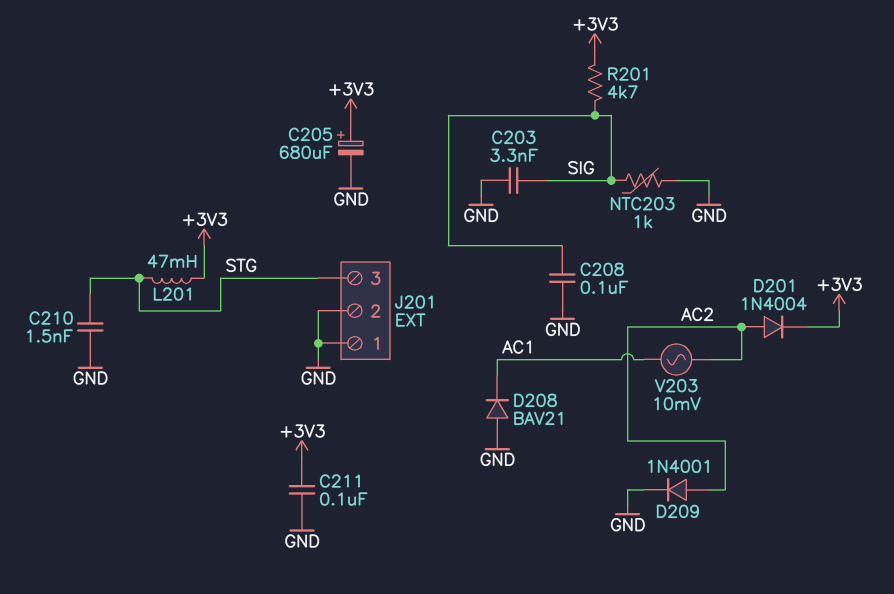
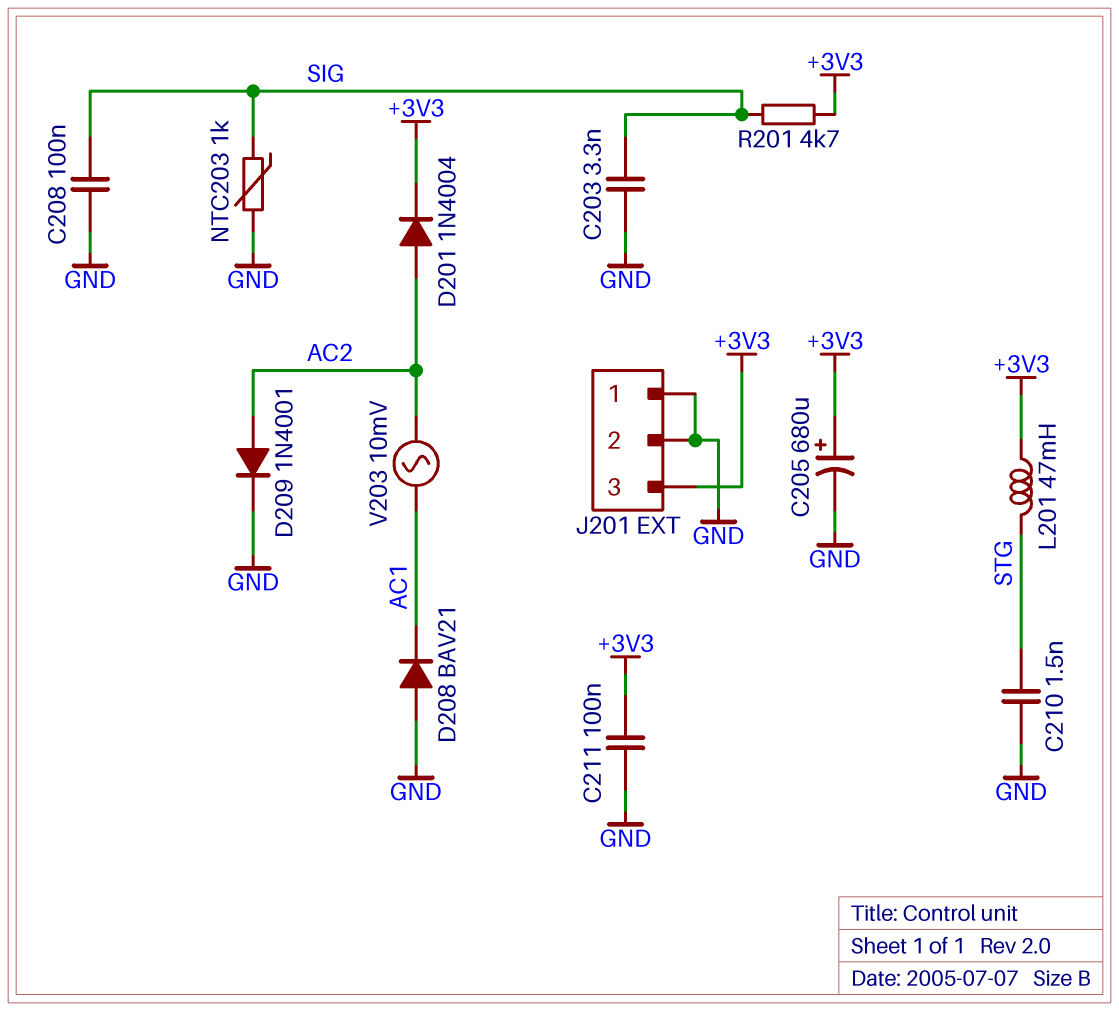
J201 pin 3: STG -> +3V3

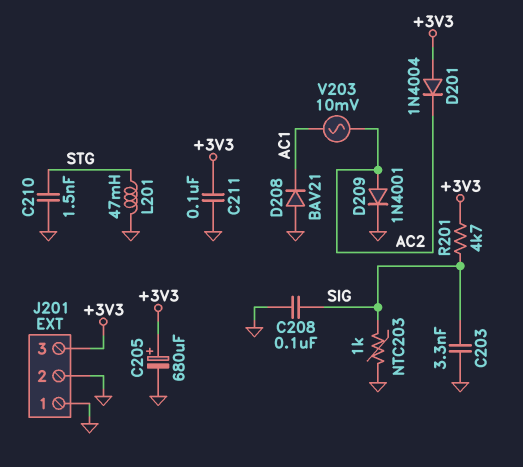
D201: diode 1N4004 (A AC2, K +3V3) -> diode 1N4004 (A +3V3, K AC2)
L201: 47mH (+3V3, STG) -> 47mH (GND, STG)

